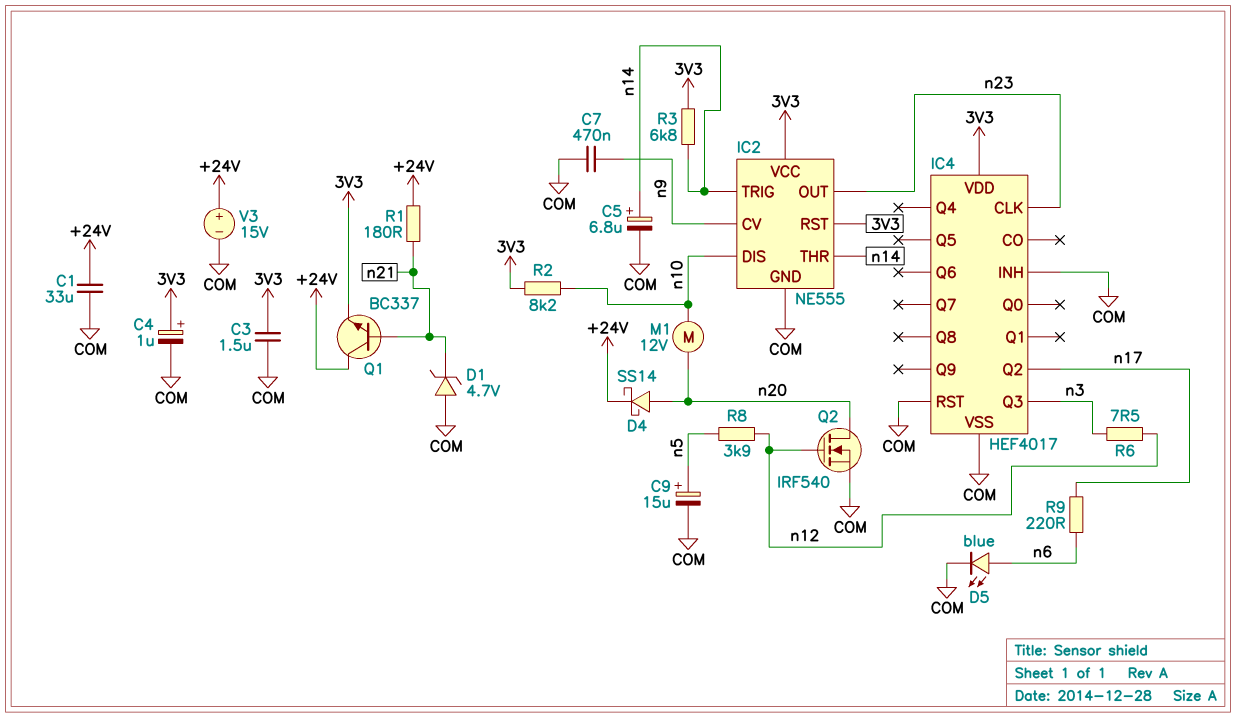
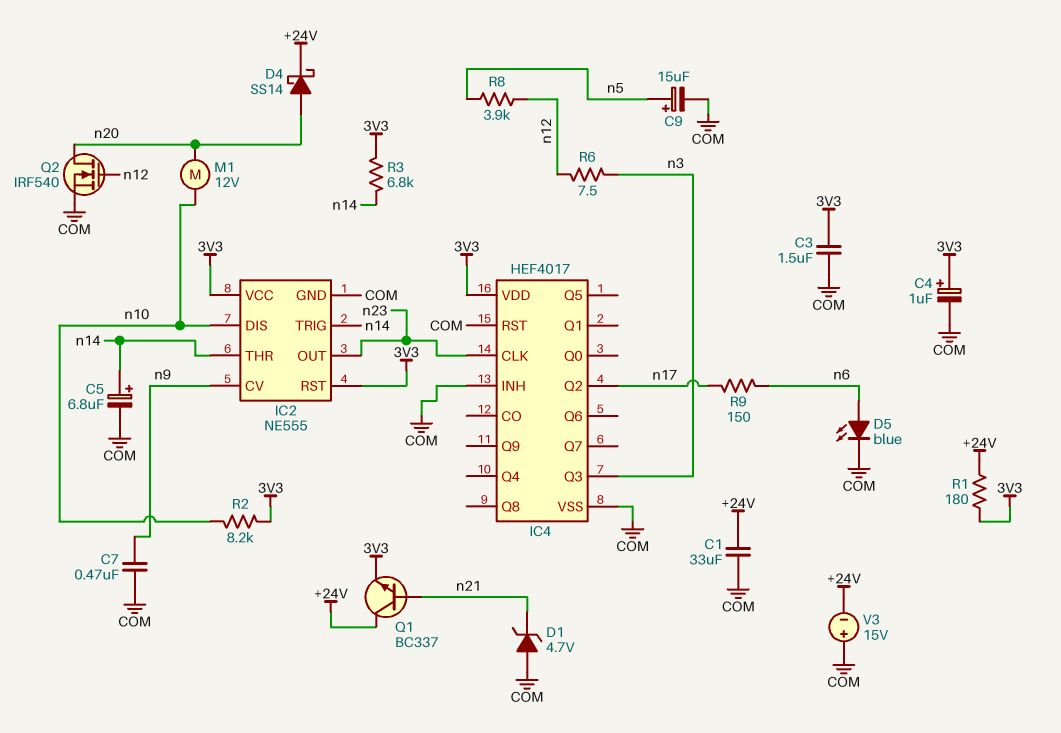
R1: 180 (+24V, n21) -> 180 (+24V, 3V3)
R9: 220 (n6, n17) -> 150 (n6, n17)
V3: 15V (plus +24V, minus COM) -> 15V (plus COM, minus +24V)

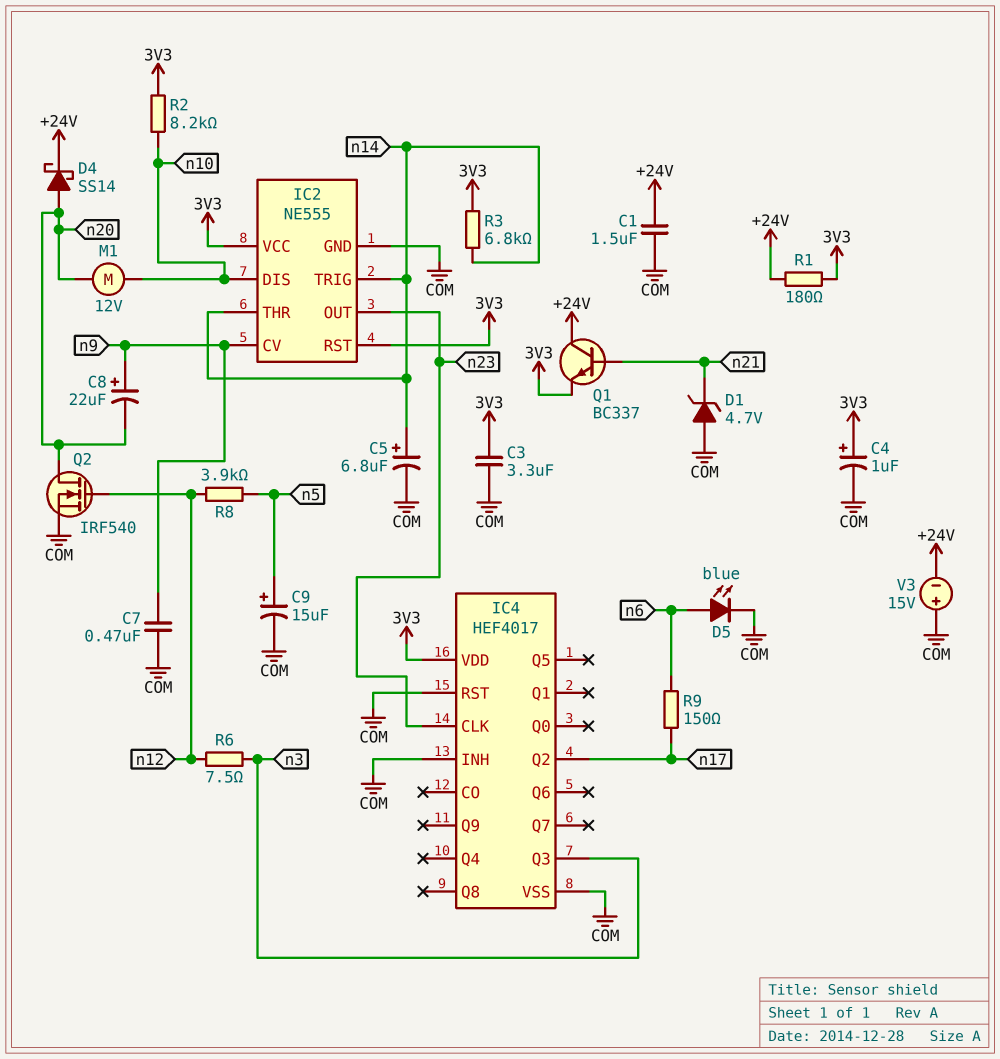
C1: 33uF (+24V, COM) -> 1.5uF (+24V, COM)
C3: 1.5uF (3V3, COM) -> 3.3uF (3V3, COM)
C8: none -> 22uF (plus n9, minus n20)

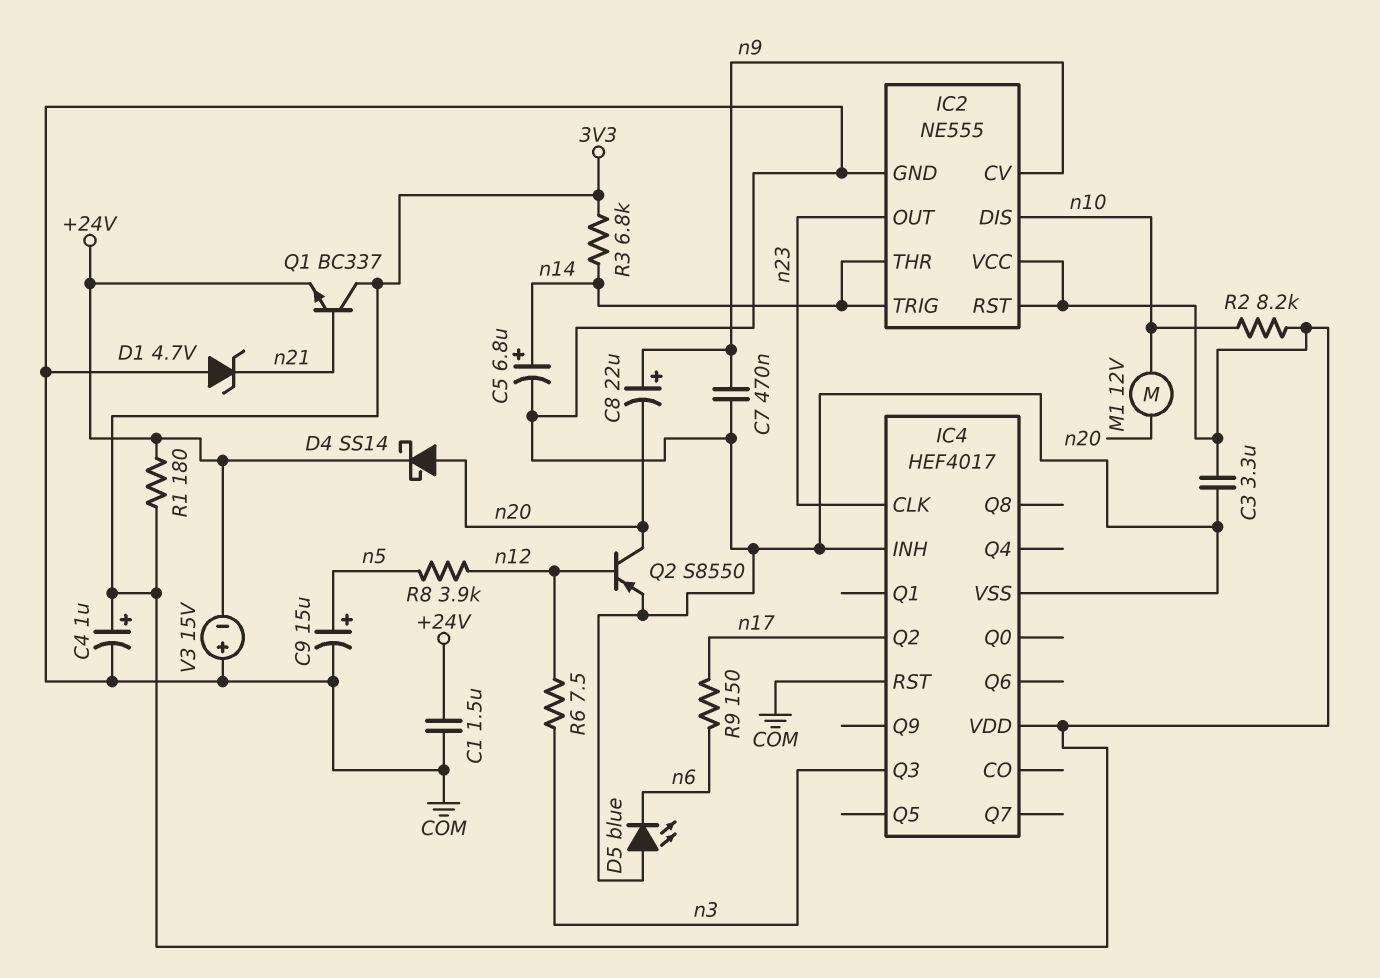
D5: LED blue (A n6, K COM) -> LED blue (A COM, K n6)
Q1: NPN BC337 (B n21, C +24V, E 3V3) -> NPN BC337 (B n21, C 3V3, E +24V)
Q2: NMOS IRF540 (G n12, D n20, S COM) -> PNP S8550 (B n12, C n20, E COM)

